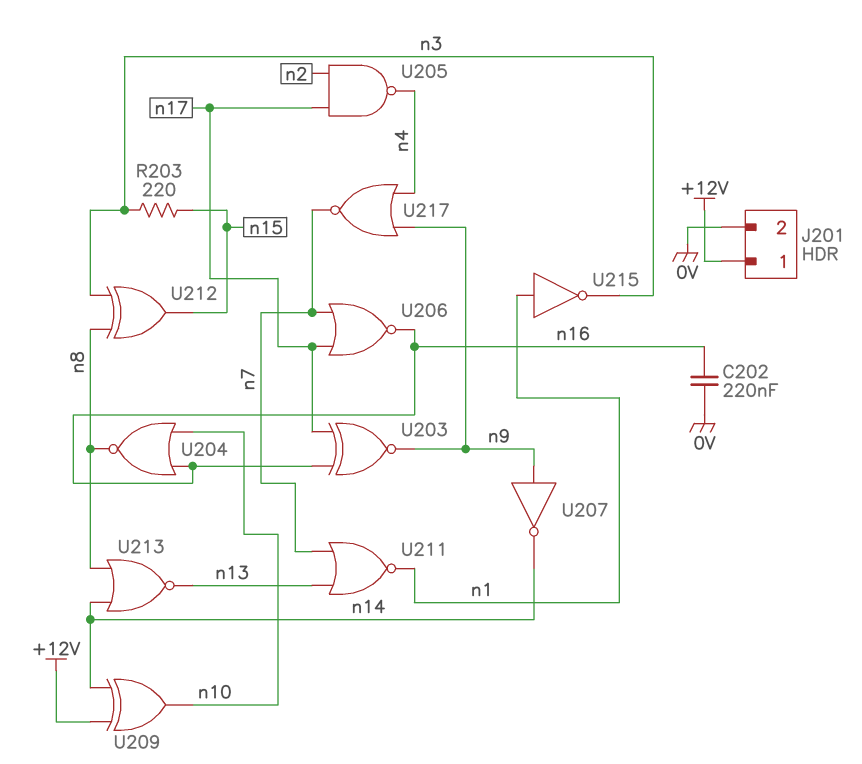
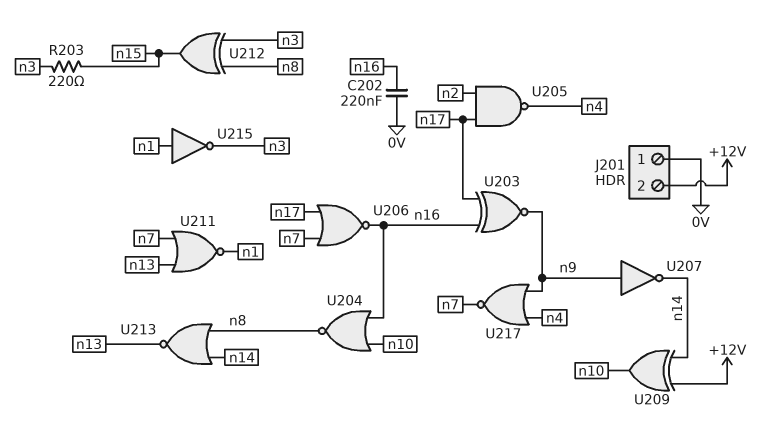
J201 pin 1: +12V -> 0V
J201 pin 2: 0V -> +12V

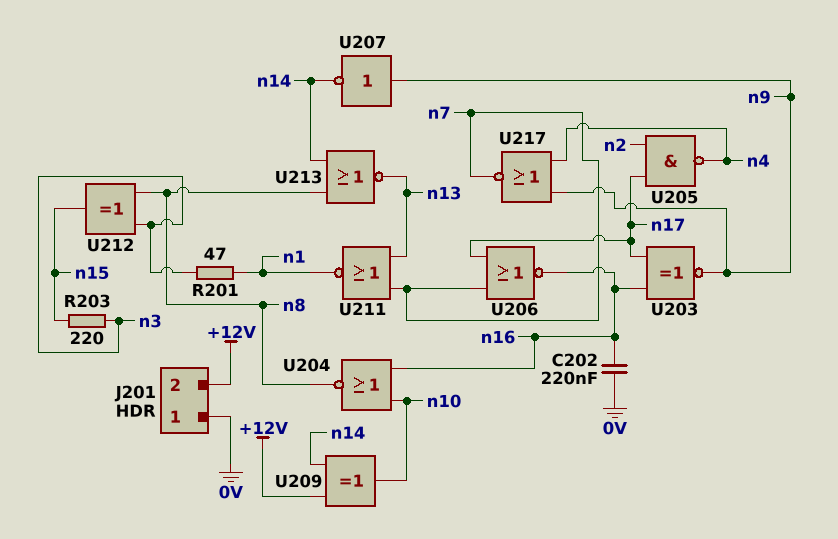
R201: none -> 47 (n1, n3)
U215: NOT (in n1, out n3) -> none

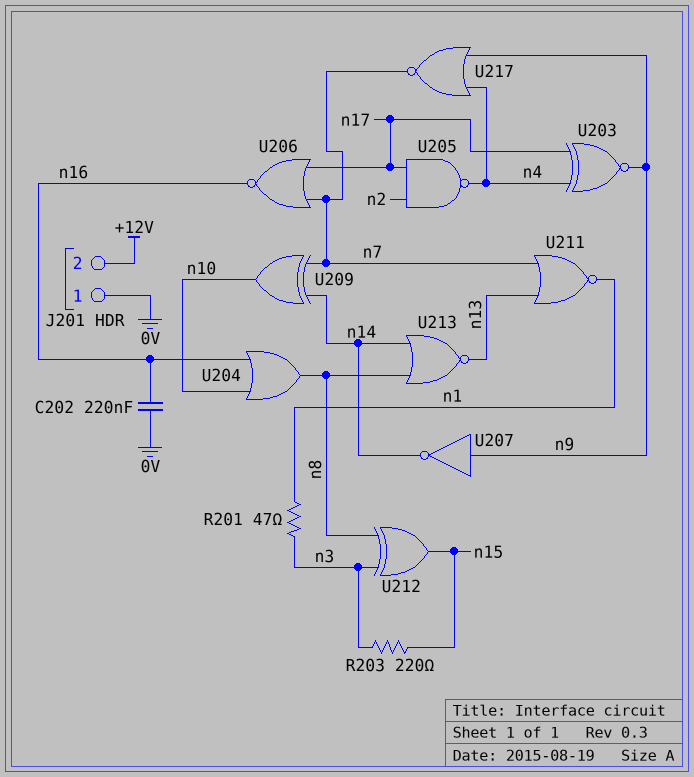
U203: XNOR (in n16, in n17, out n9) -> XNOR (in n4, in n17, out n9)
U204: NOR (in n10, in n16, out n8) -> OR (in n10, in n16, out n8)
U209: XOR (in +12V, in n14, out n10) -> XOR (in n7, in n14, out n10)

